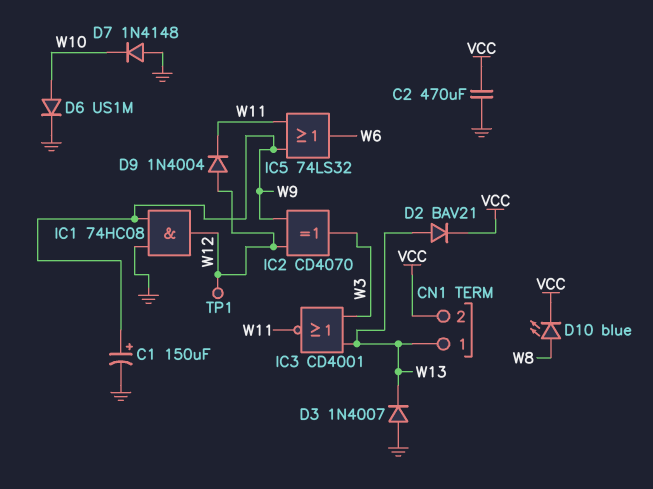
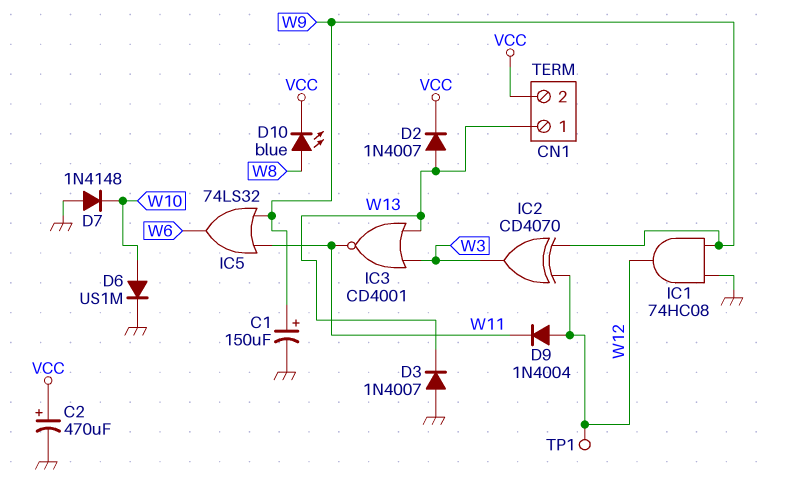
C2: 470uF (GND, VCC) -> 470uF (plus VCC, minus GND)
D2: diode BAV21 (A W13, K VCC) -> diode 1N4007 (A W13, K VCC)

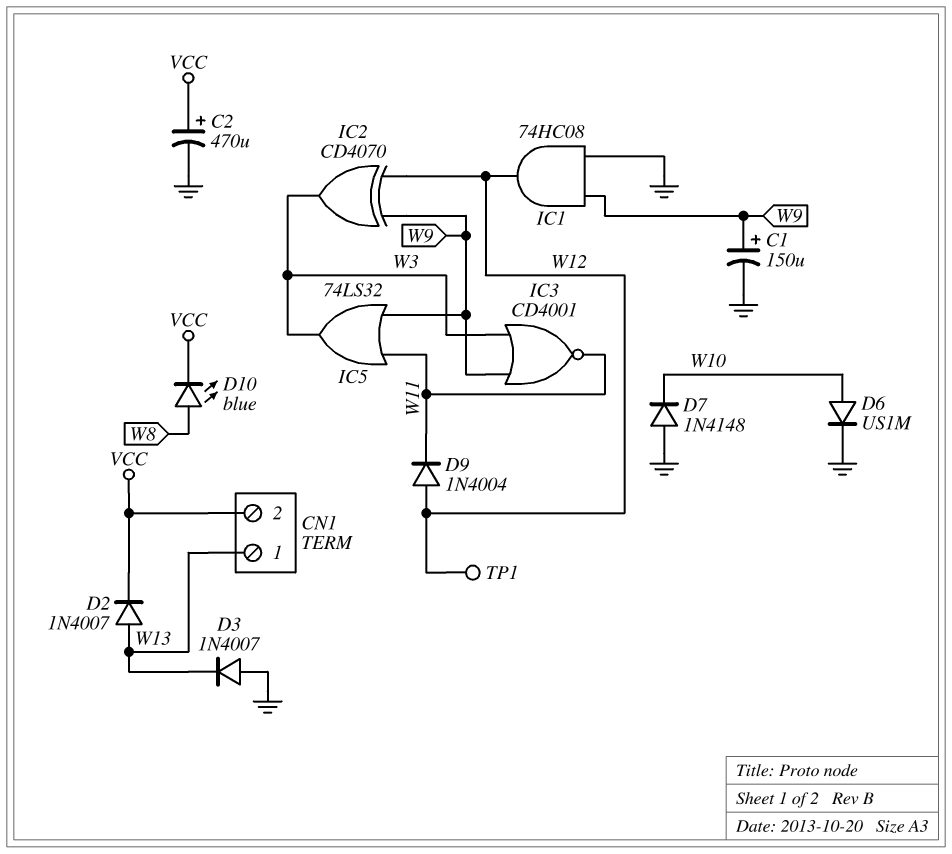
IC3: NOR CD4001 (in W3, in W13, out W11) -> NOR CD4001 (in W3, in W9, out W11)
IC5: OR 74LS32 (in W9, in W11, out W6) -> OR 74LS32 (in W9, in W11, out W3)

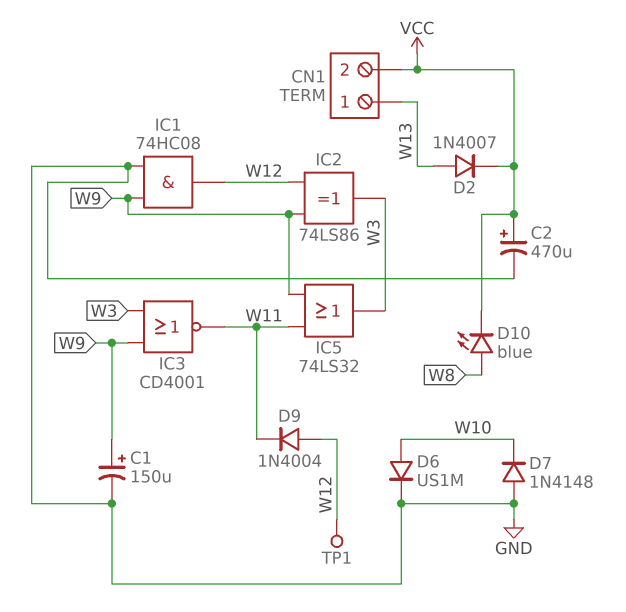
D3: diode 1N4007 (A GND, K W13) -> none
IC2: XOR CD4070 (in W9, in W12, out W3) -> XOR 74LS86 (in W9, in W12, out W3)

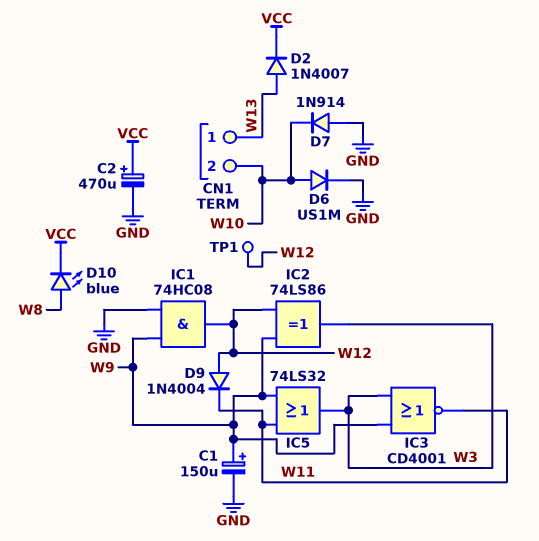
CN1 pin 2: VCC -> W10
D7: diode 1N4148 (A GND, K W10) -> diode 1N914 (A GND, K W10)

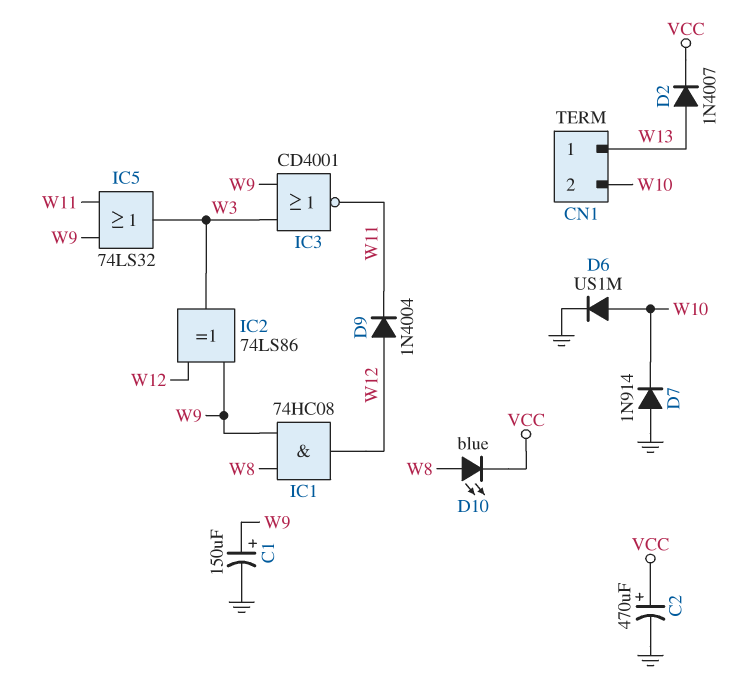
IC1: AND 74HC08 (in GND, in W9, out W12) -> AND 74HC08 (in W8, in W9, out W12)
TP1: test point (W12) -> none

